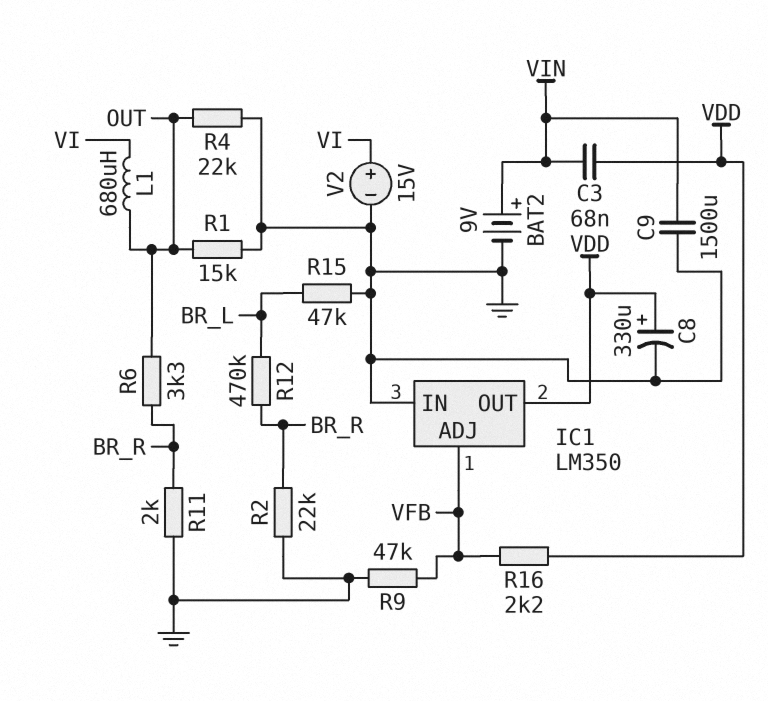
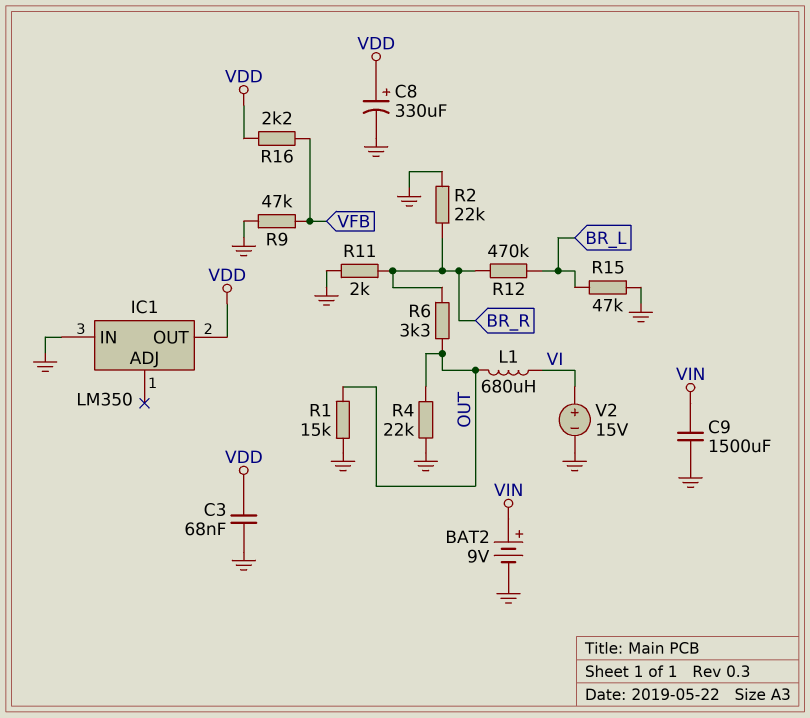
C3: 68nF (VDD, VIN) -> 68nF (GND, VDD)
IC1 pin ADJ: VFB -> none

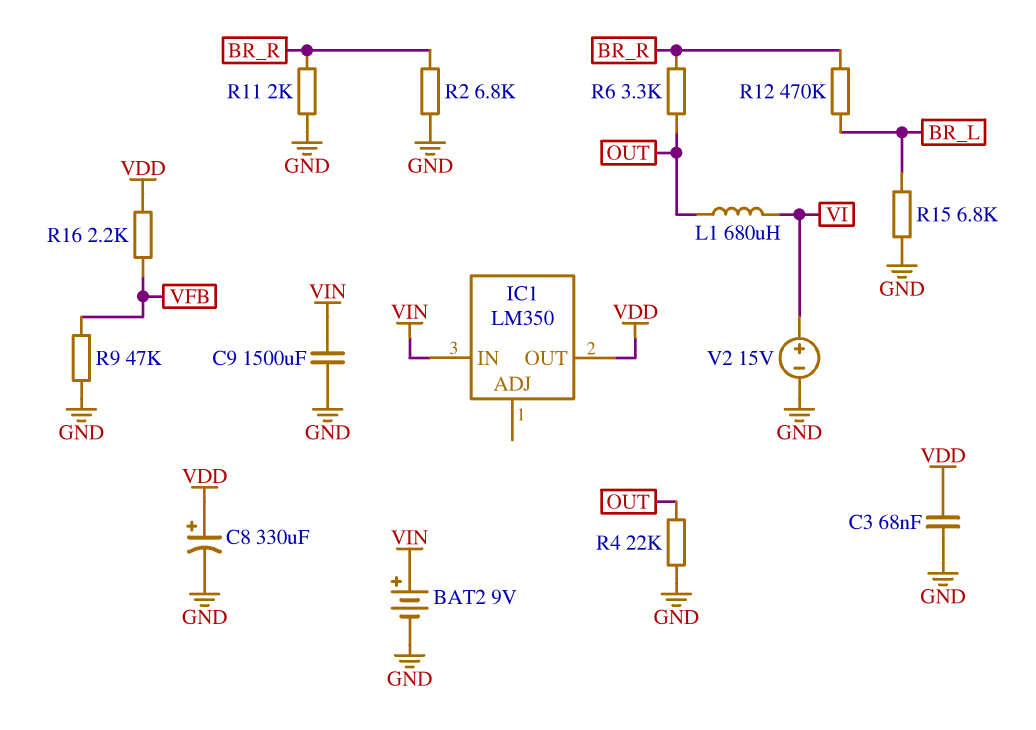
IC1 pin IN: GND -> VIN
R1: 15k (GND, OUT) -> none
R2: 22k (BR_R, GND) -> 6.8k (BR_R, GND)
R15: 47k (BR_L, GND) -> 6.8k (BR_L, GND)

